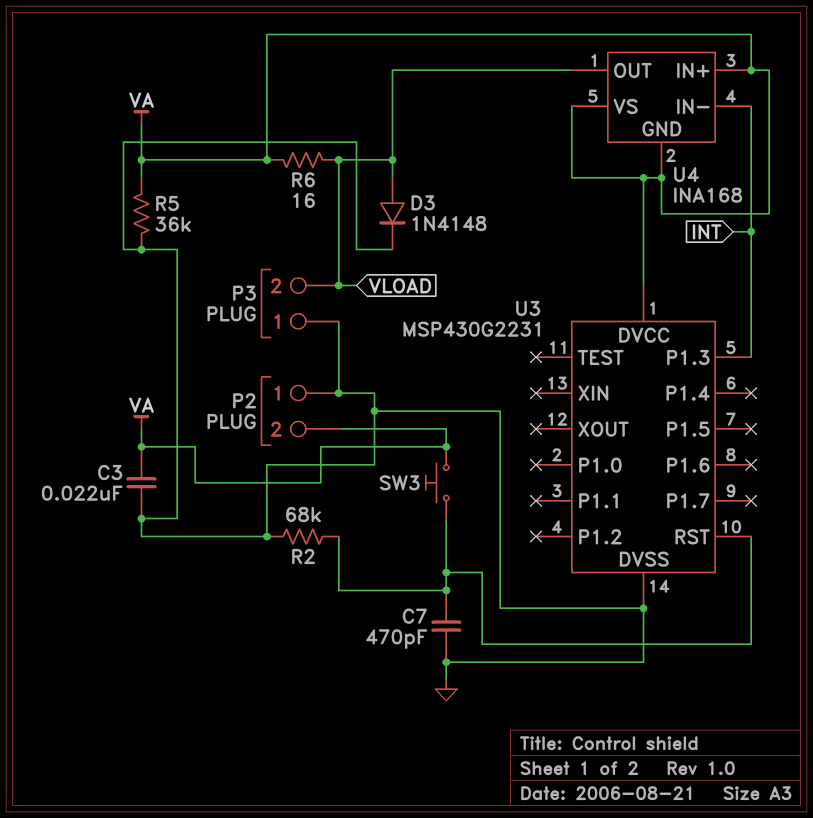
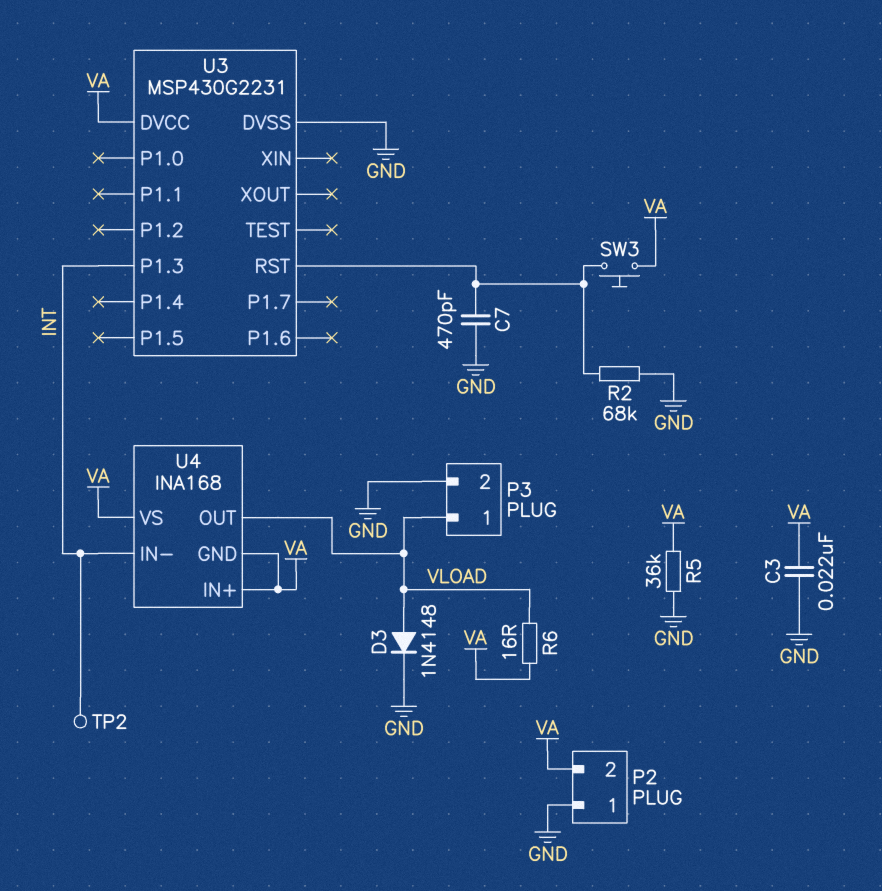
P3 pin 1: GND -> VLOAD
P3 pin 2: VLOAD -> GND
TP2: none -> test point (INT)

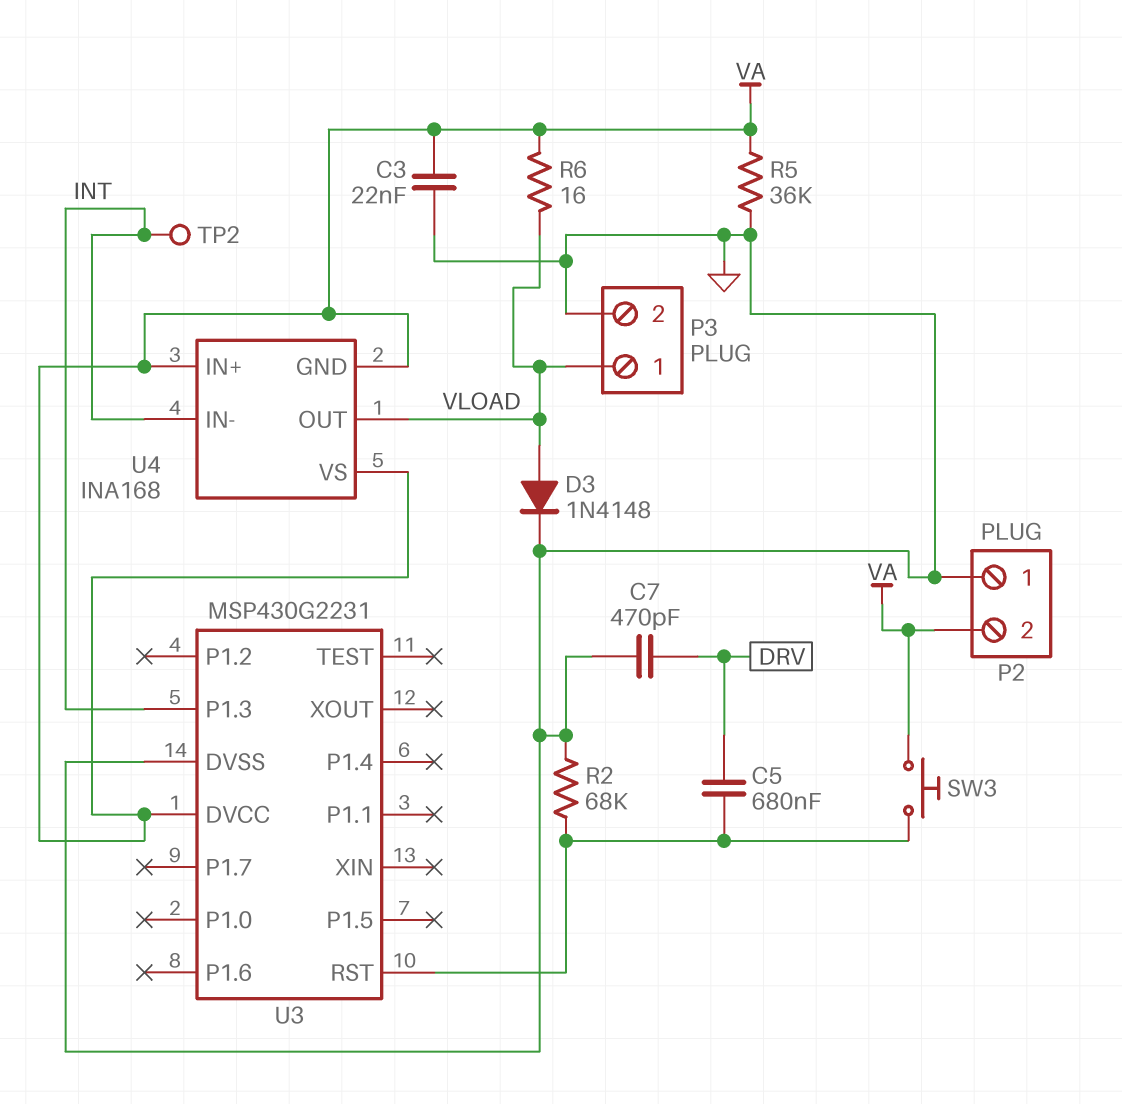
C5: none -> 680nF (DRV, U3/RST)
C7: 470pF (GND, U3/RST) -> 470pF (DRV, GND)

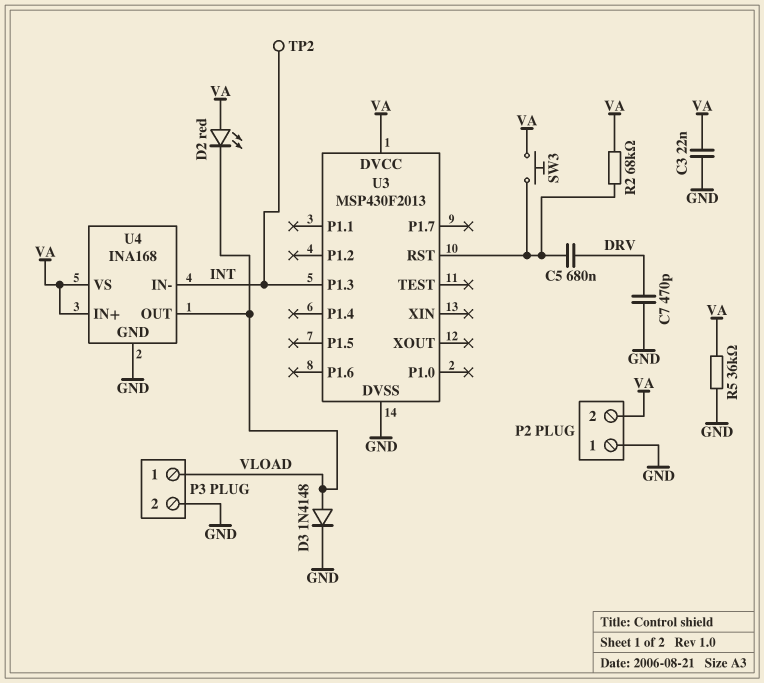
D2: none -> LED red (A VA, K VLOAD)
R2: 68k (GND, U3/RST) -> 68k (U3/RST, VA)
R6: 16 (VA, VLOAD) -> none
U3: MSP430G2231 -> MSP430F2013
U4 pin GND: VA -> GND

